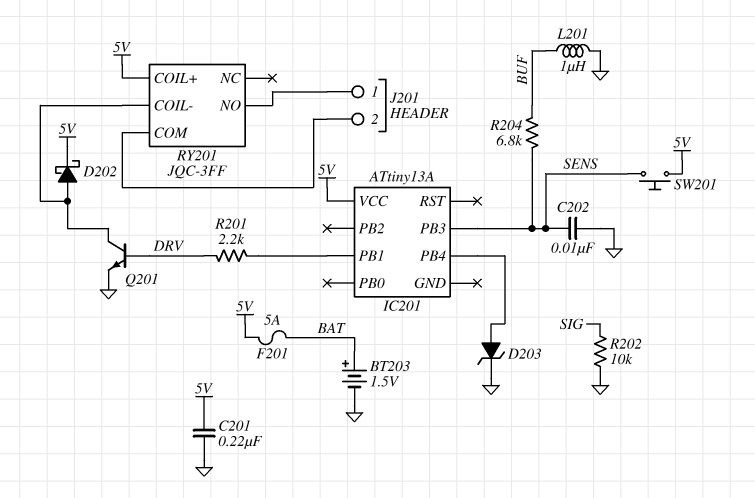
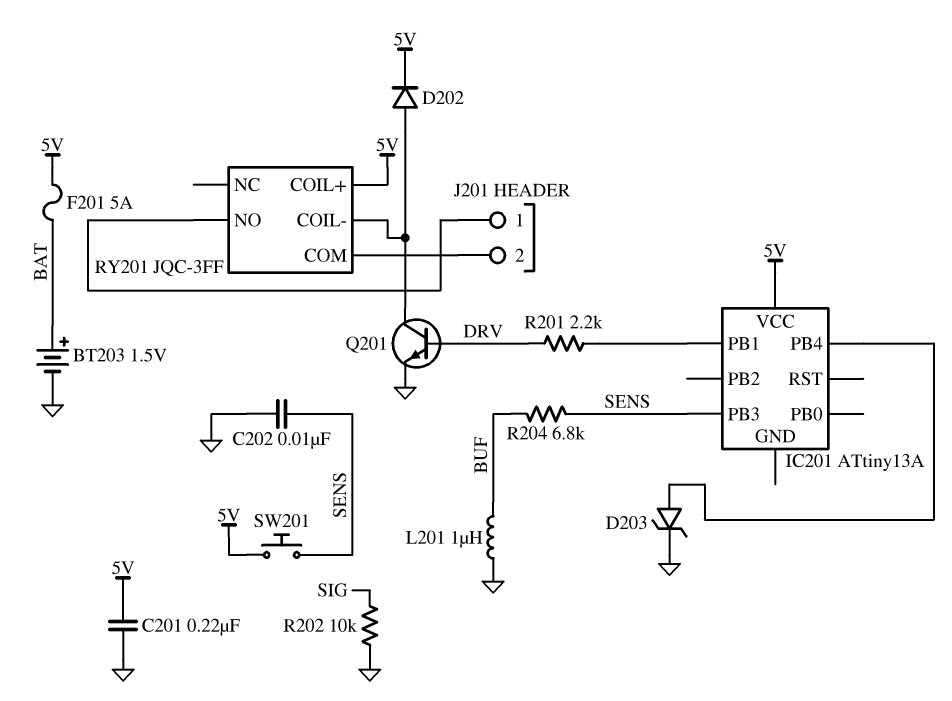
D202: schottky (A RY201/COIL-, K 5V) -> diode (A RY201/COIL-, K 5V)

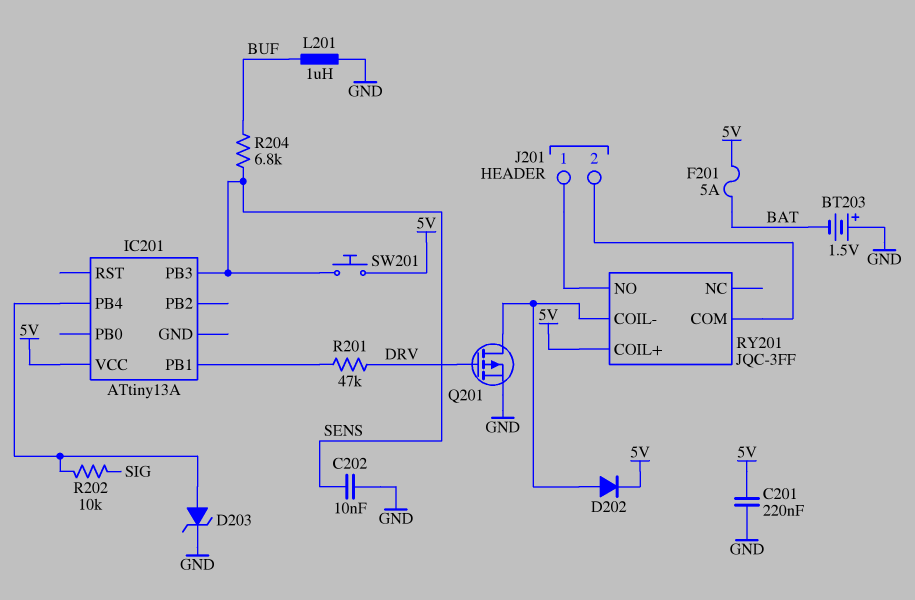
BT203: 1.5V (plus BAT, minus GND) -> 1.5V (plus GND, minus BAT)
Q201: NPN (B DRV, C RY201/COIL-, E GND) -> PMOS (G DRV, D RY201/COIL-, S GND)
R201: 2.2k (DRV, IC201/PB1) -> 47k (DRV, IC201/PB1)
R202: 10k (GND, SIG) -> 10k (IC201/PB4, SIG)

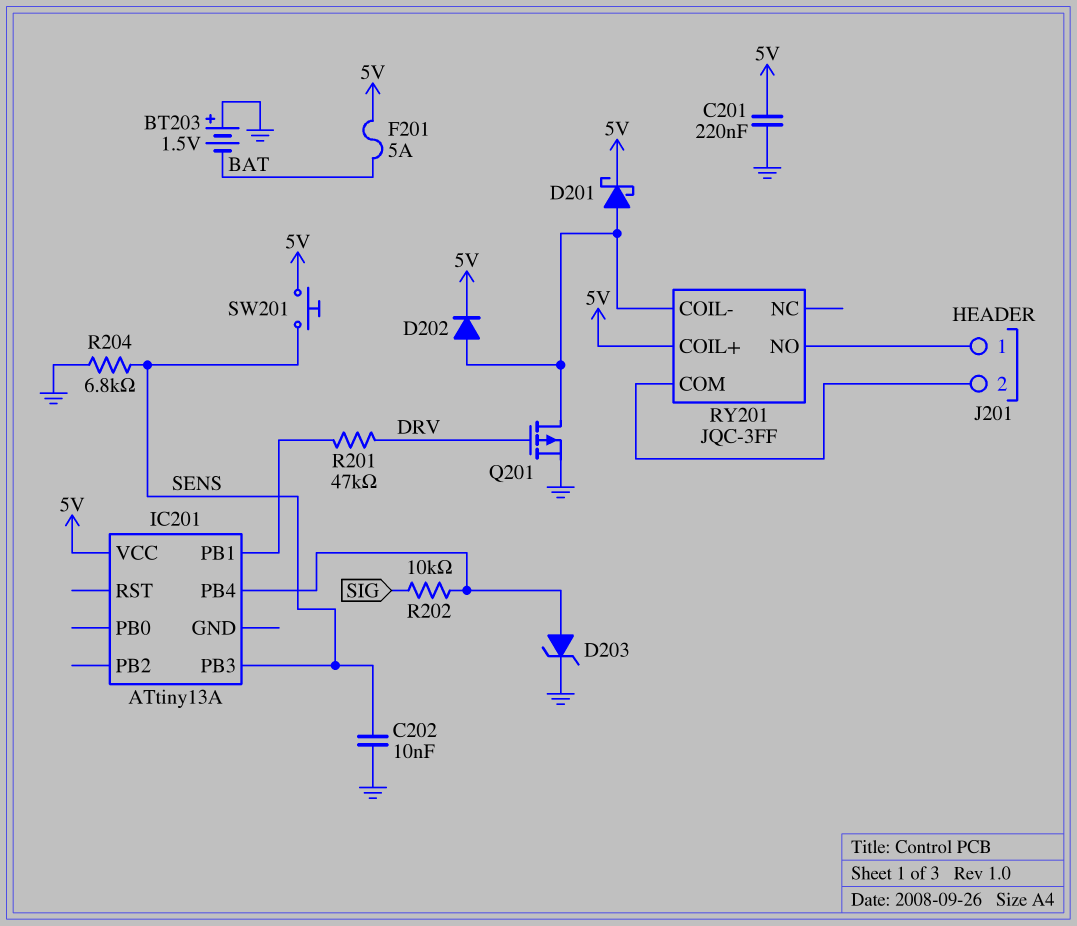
D201: none -> schottky (A RY201/COIL-, K 5V)
L201: 1uH (BUF, GND) -> none
R204: 6.8k (BUF, SENS) -> 6.8k (GND, SENS)

